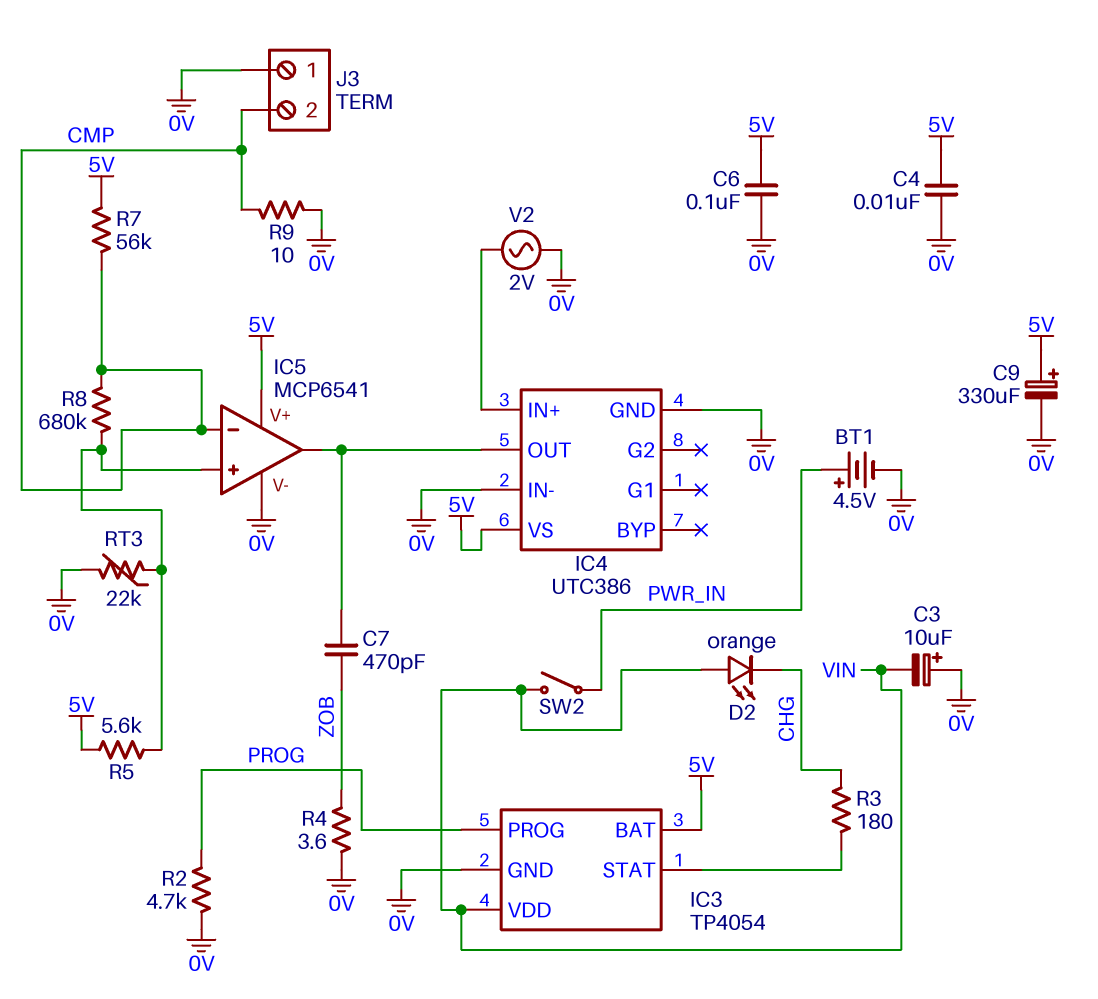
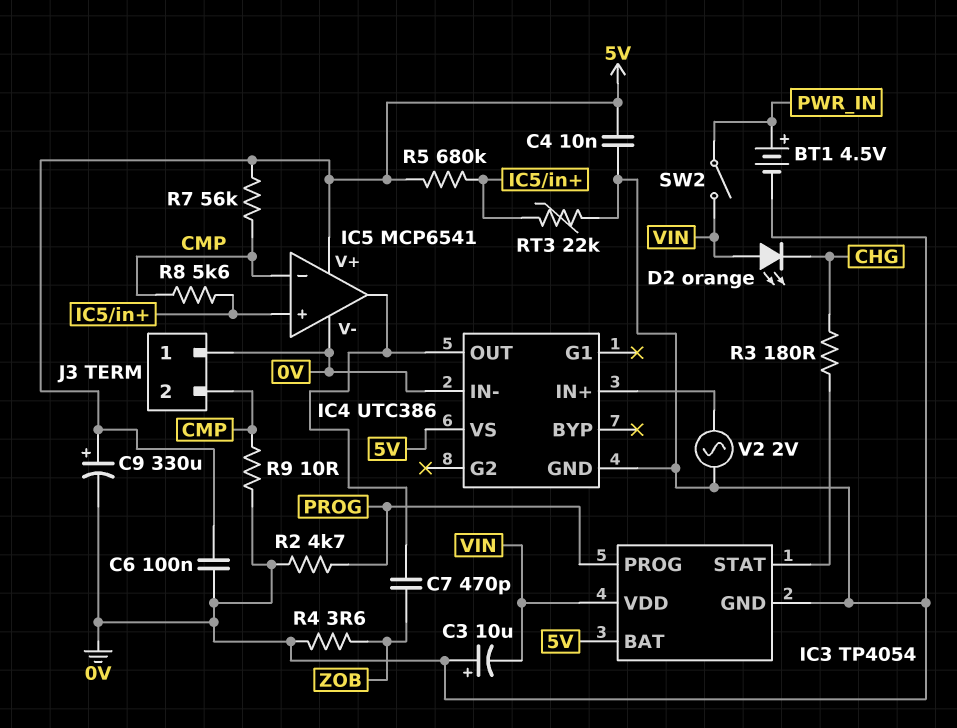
R5: 5.6k (5V, IC5/in+) -> 680k (5V, IC5/in+)
R8: 680k (CMP, IC5/in+) -> 5.6k (CMP, IC5/in+)

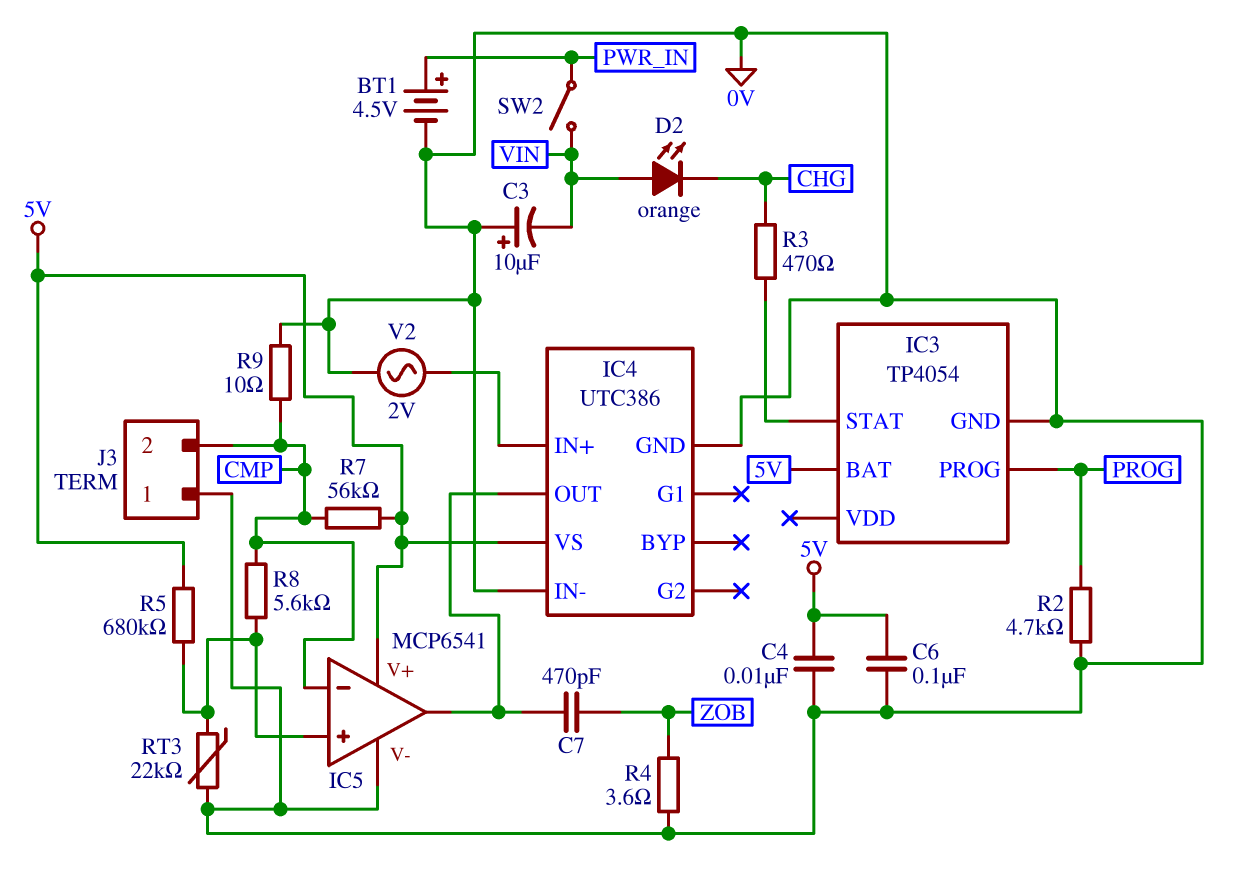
C9: 330uF (plus 5V, minus 0V) -> none
IC3 pin VDD: VIN -> none
R3: 180 (CHG, IC3/STAT) -> 470 (CHG, IC3/STAT)

